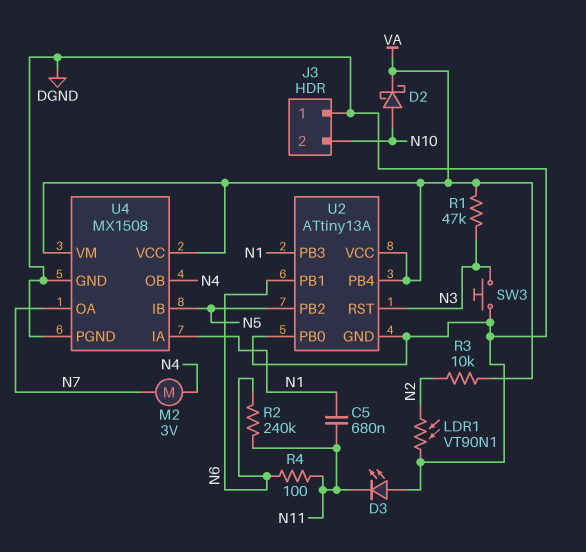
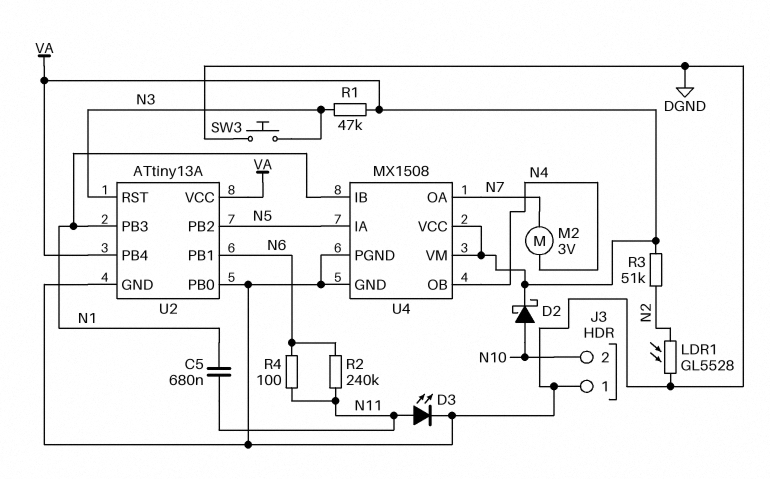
D3: LED (A DGND, K N11) -> LED (A N11, K DGND)
LDR1: VT90N1 (DGND, N2) -> GL5528 (DGND, N2)
R3: 10k (N2, VA) -> 51k (N2, VA)
U4 pin IA: N1 -> N5
U4 pin IB: N5 -> N1

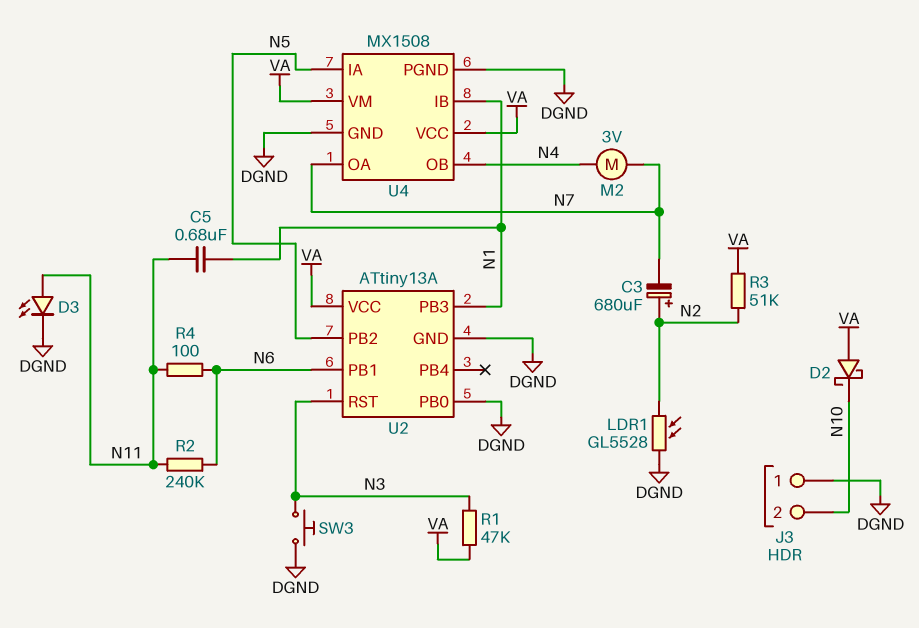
C3: none -> 680uF (plus N2, minus N7)
D2: schottky (A N10, K VA) -> schottky (A VA, K N10)
U2 pin PB4: VA -> none

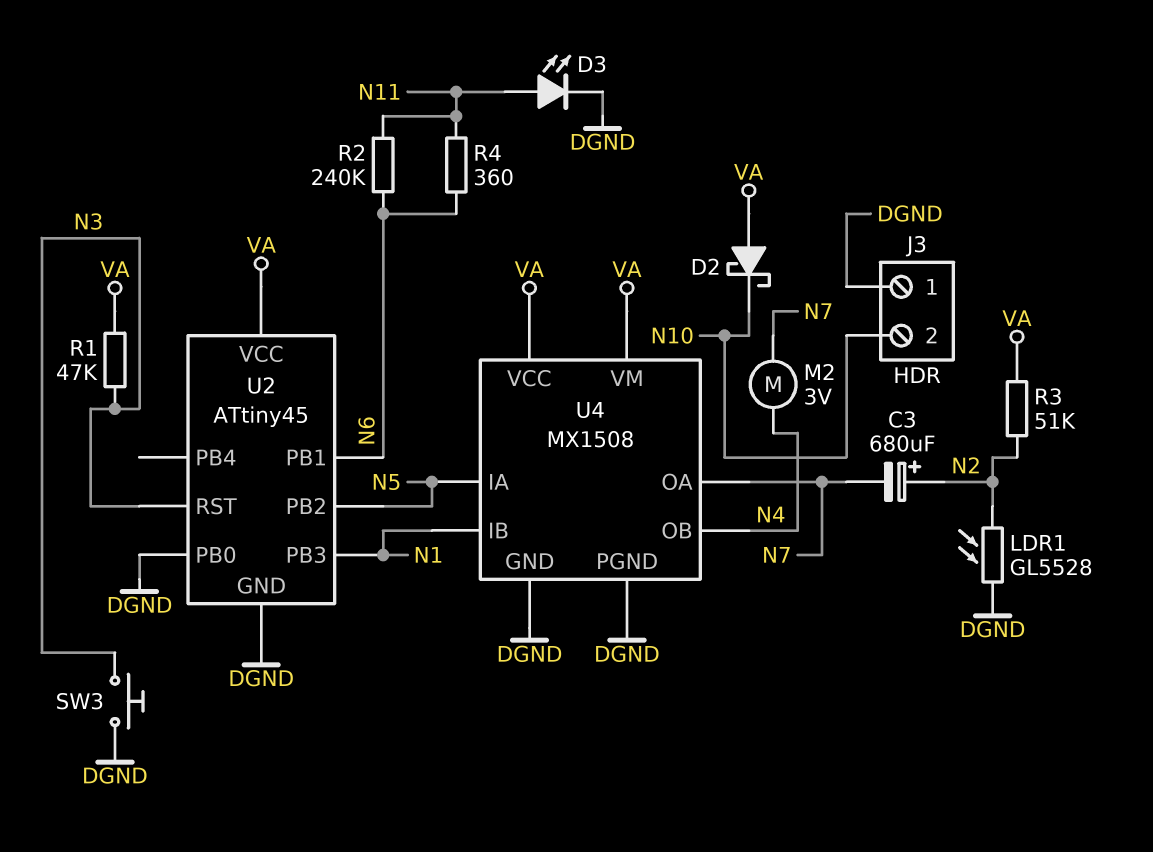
C5: 680nF (N1, N11) -> none
R4: 100 (N6, N11) -> 360 (N6, N11)
U2: ATtiny13A -> ATtiny45

